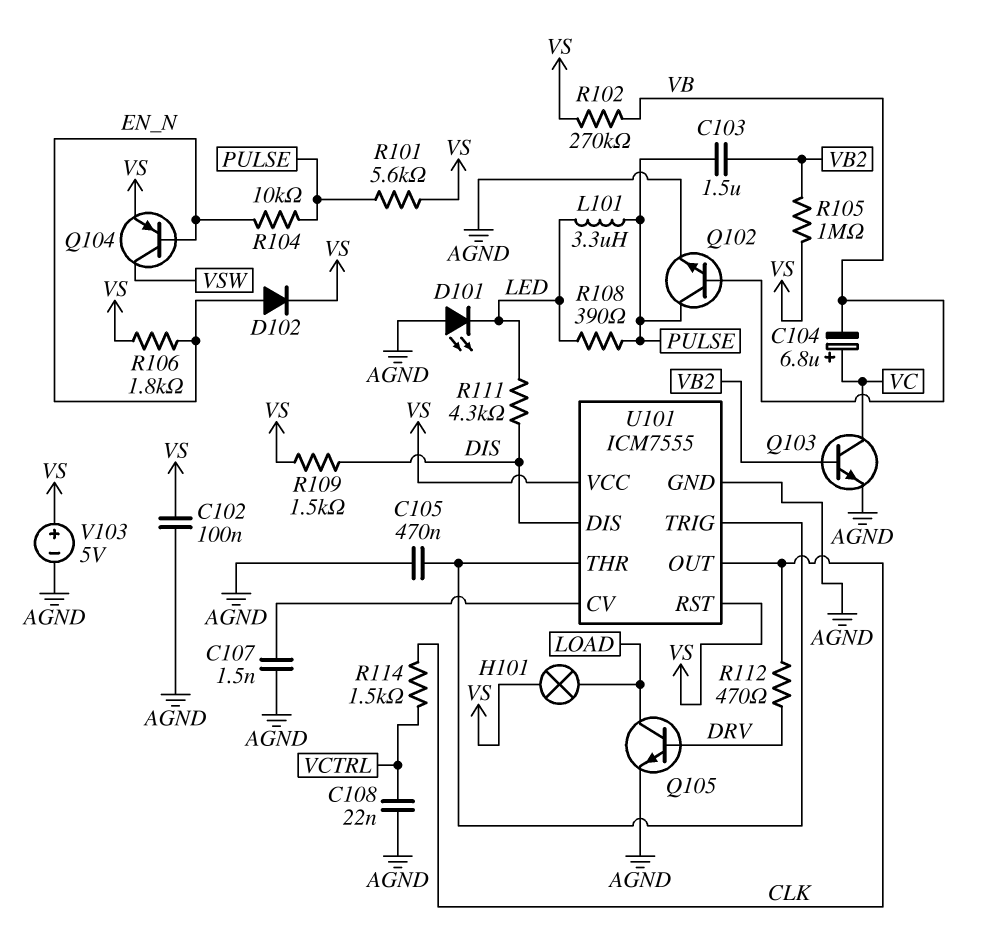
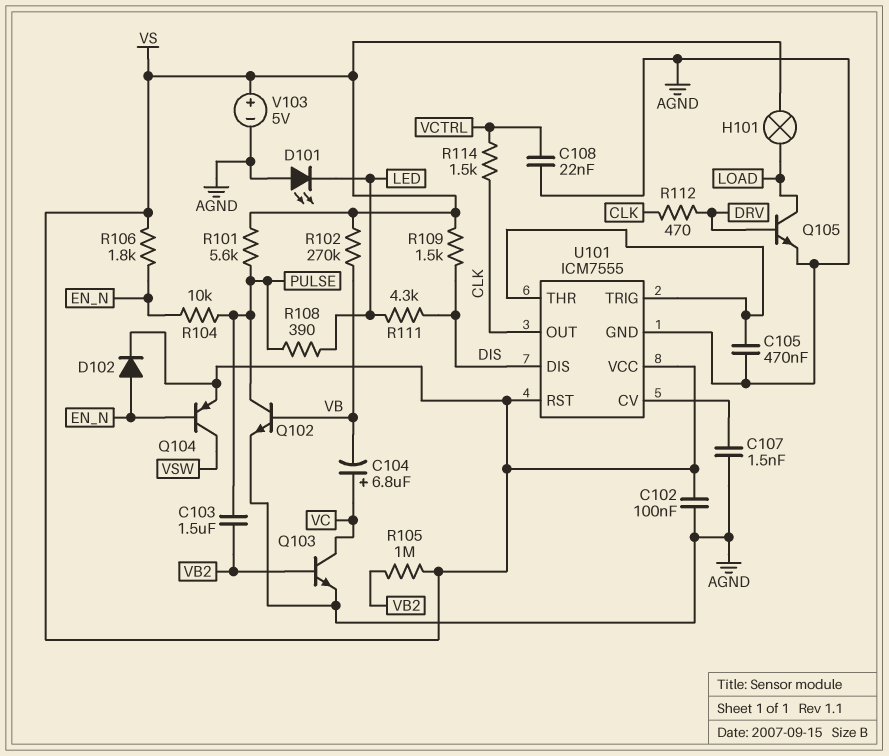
L101: 3.3uH (LED, PULSE) -> none

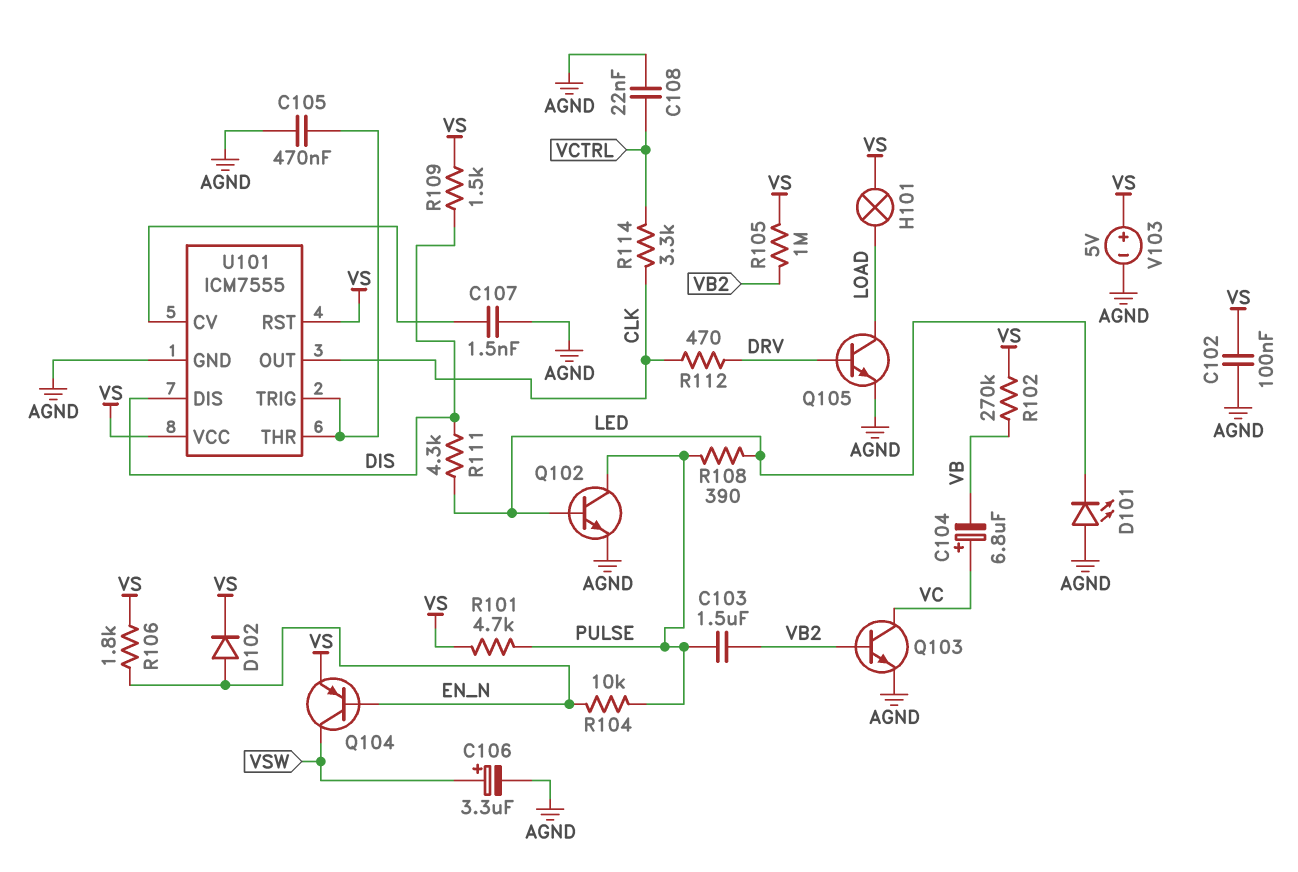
C106: none -> 3.3uF (plus VSW, minus AGND)
Q102: NPN (B VB, C PULSE, E AGND) -> NPN (B LED, C PULSE, E AGND)
R101: 5.6k (PULSE, VS) -> 4.7k (PULSE, VS)
R114: 1.5k (CLK, VCTRL) -> 3.3k (CLK, VCTRL)

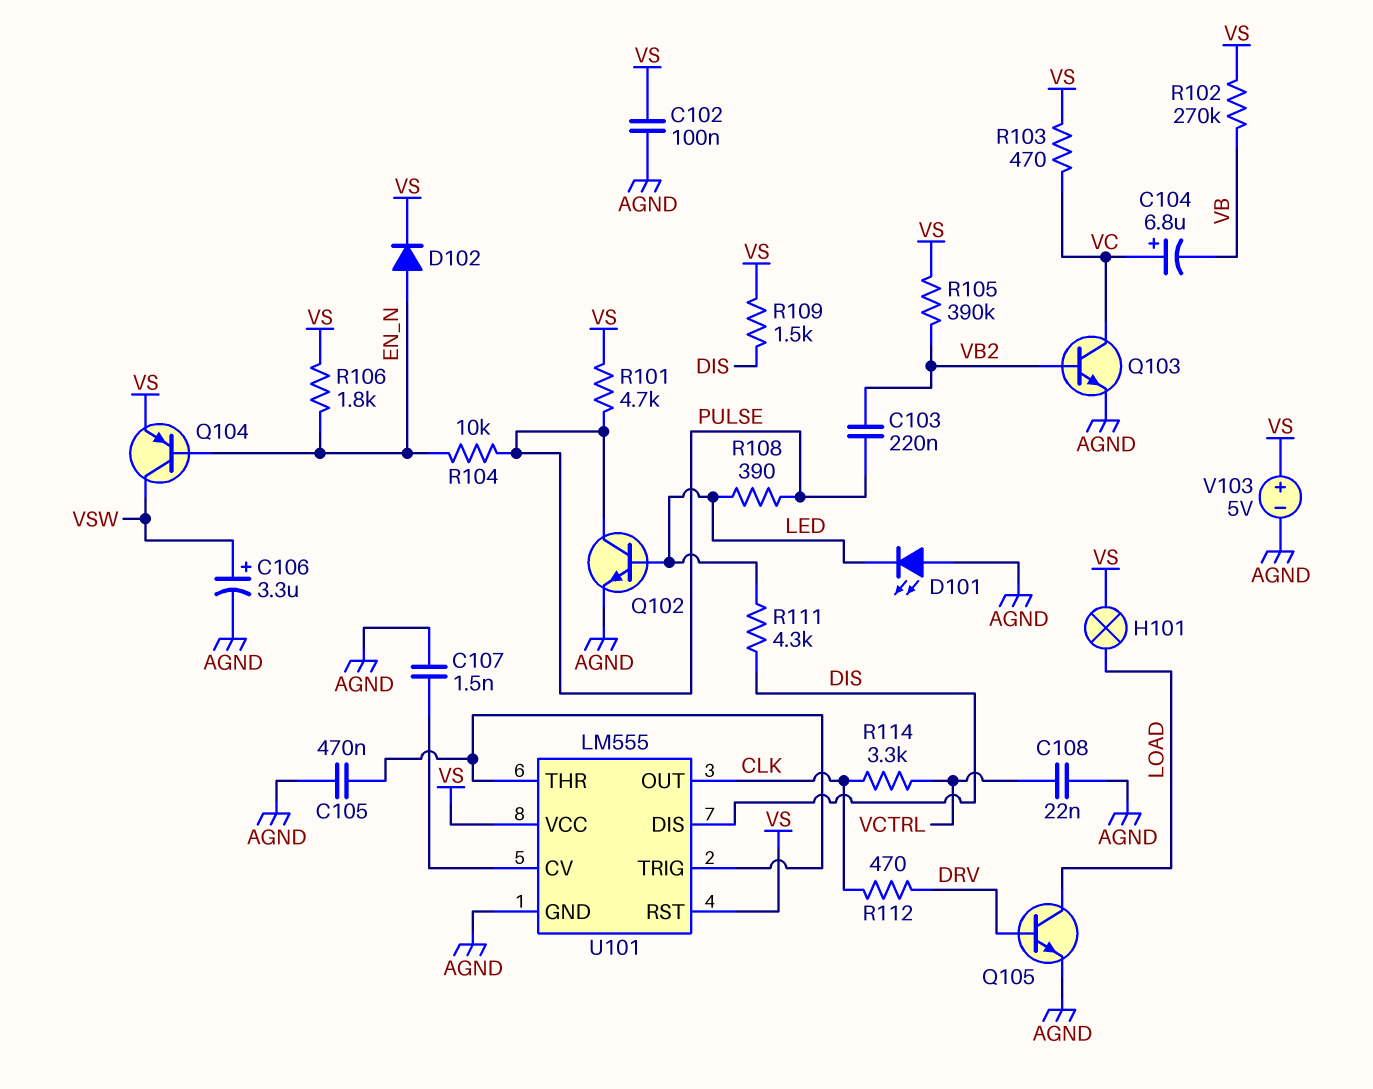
C103: 1.5uF (PULSE, VB2) -> 220nF (PULSE, VB2)
R103: none -> 470 (VC, VS)
R105: 1M (VB2, VS) -> 390k (VB2, VS)
U101: ICM7555 -> LM555

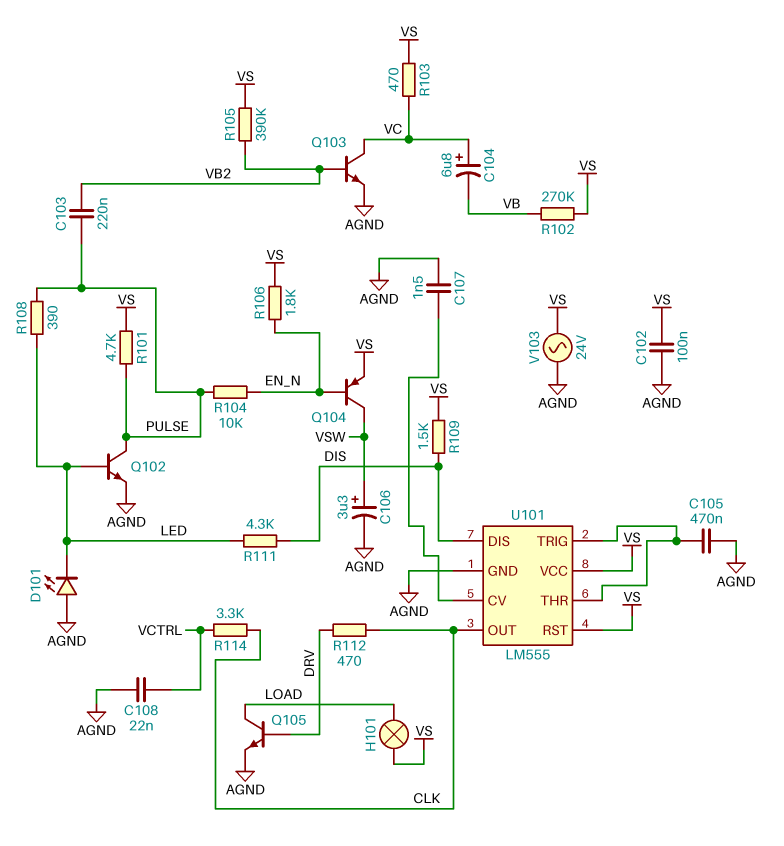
D102: diode (A EN_N, K VS) -> none
V103: 5V (plus VS, minus AGND) -> AC 24V (AGND, VS)

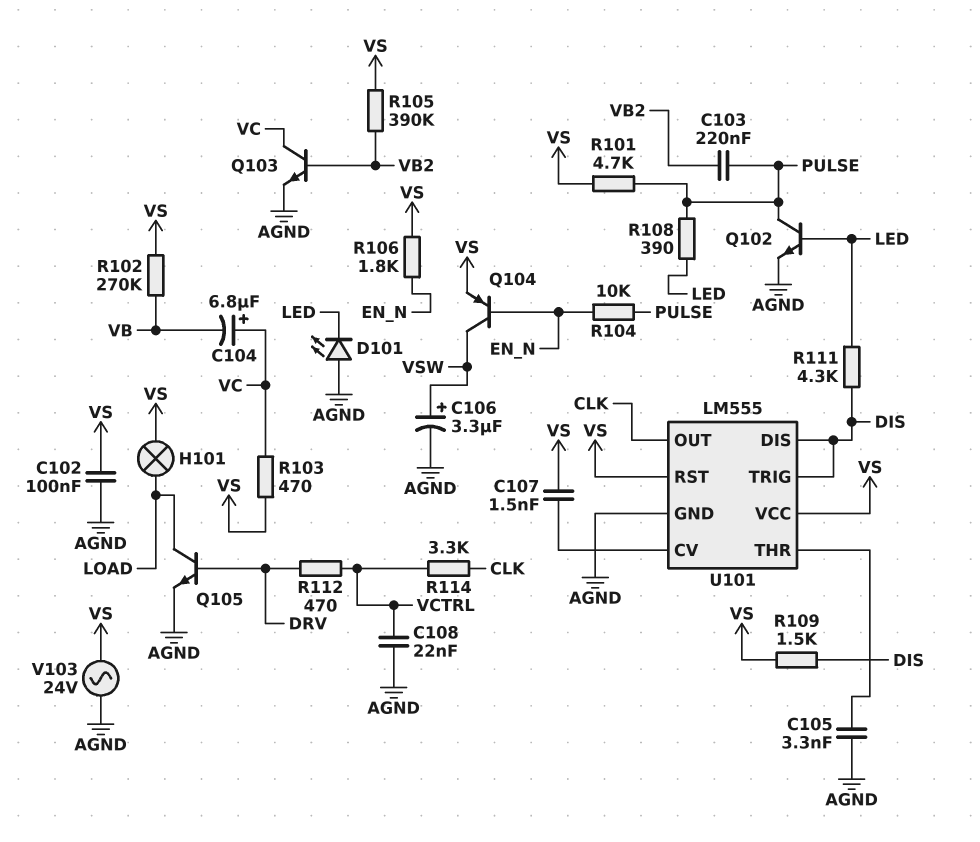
C105: 470nF (AGND, U101/THR) -> 3.3nF (AGND, U101/THR)
C107: 1.5nF (AGND, U101/CV) -> 1.5nF (U101/CV, VS)
R112: 470 (CLK, DRV) -> 470 (DRV, VCTRL)
U101 pin TRIG: U101/THR -> DIS

